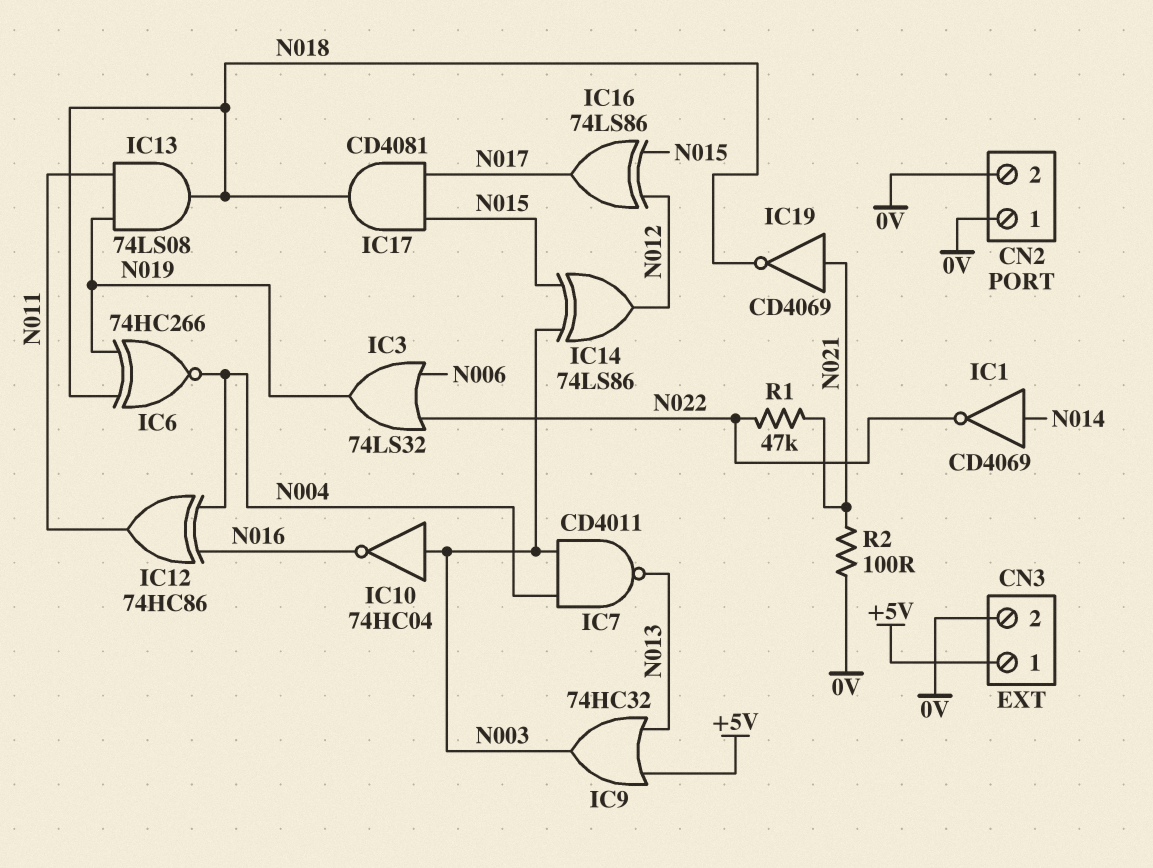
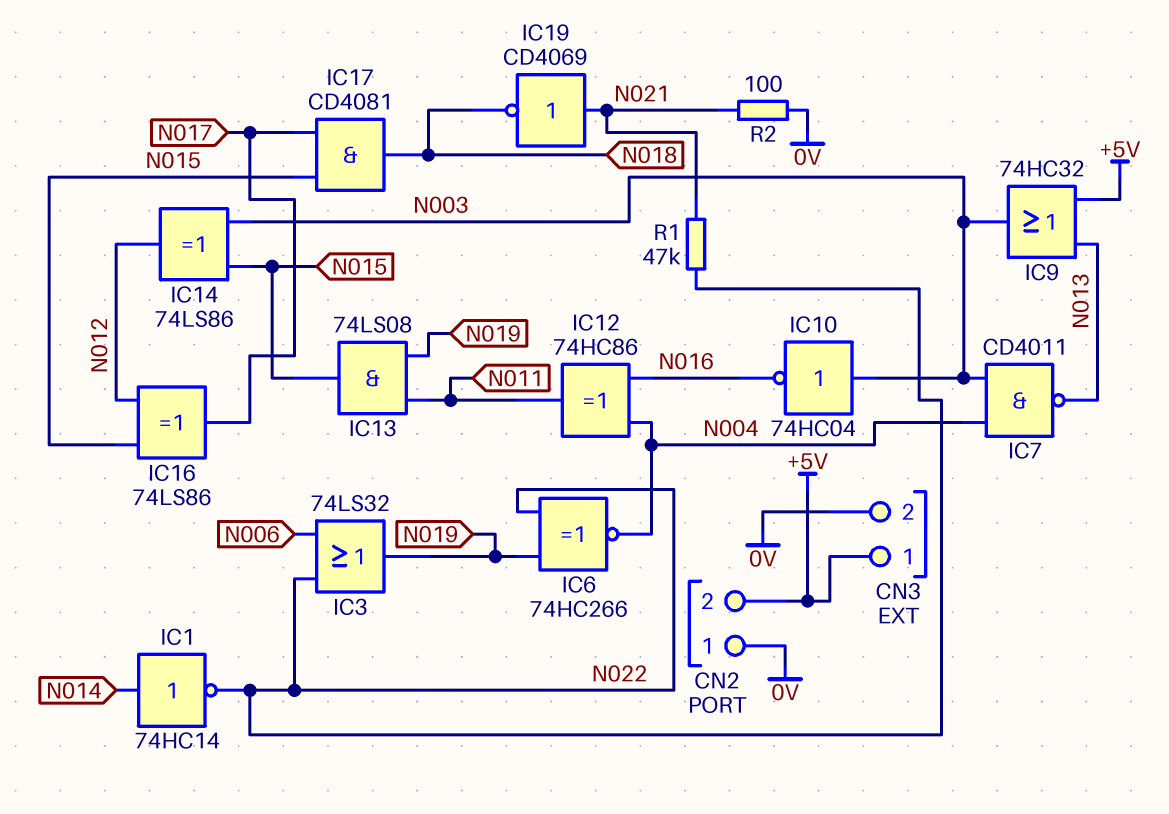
CN2 pin 2: 0V -> +5V
IC1: NOT CD4069 (in N014, out N022) -> NOT 74HC14 (in N014, out N022)
IC6: XNOR 74HC266 (in N018, in N019, out N004) -> XNOR 74HC266 (in N019, in N022, out N004)
IC13: AND 74LS08 (in N011, in N019, out N018) -> AND 74LS08 (in N011, in N019, out N015)

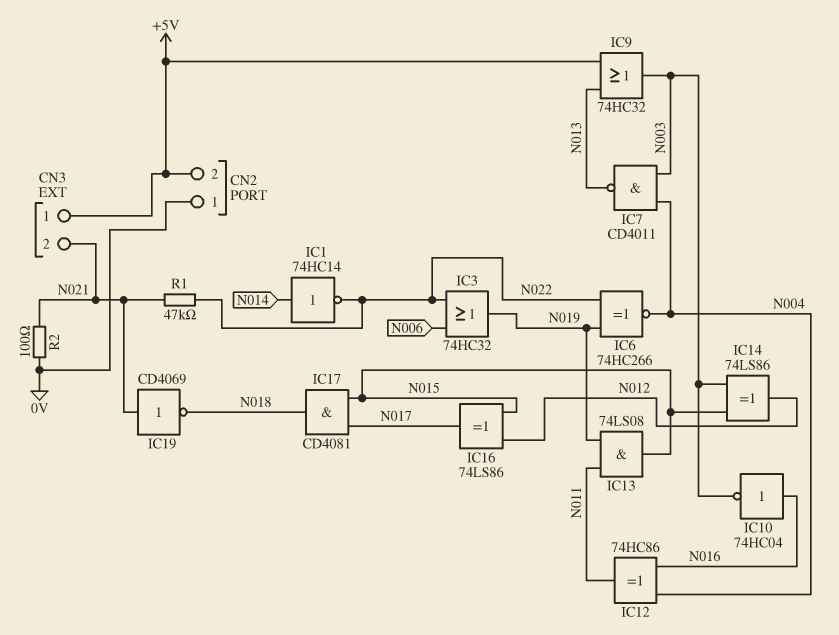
CN3 pin 2: 0V -> N021
IC3: OR 74LS32 (in N006, in N022, out N019) -> OR 74HC32 (in N006, in N022, out N019)
IC10: NOT 74HC04 (in N003, out N016) -> NOT 74HC04 (in N016, out N003)

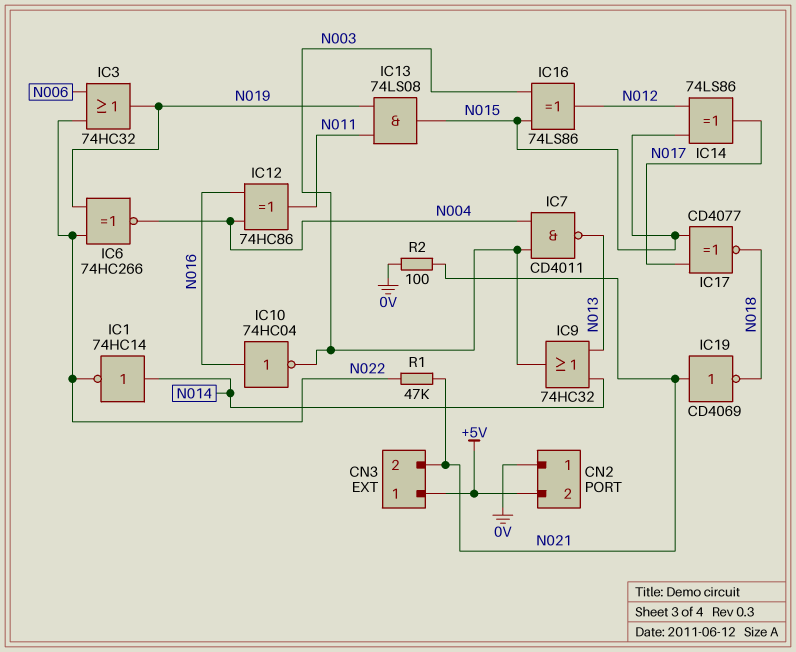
IC9: OR 74HC32 (in +5V, in N013, out N003) -> OR 74HC32 (in N013, in N014, out N003)
IC14: XOR 74LS86 (in N003, in N015, out N012) -> XOR 74LS86 (in N012, in N015, out N017)
IC16: XOR 74LS86 (in N012, in N015, out N017) -> XOR 74LS86 (in N003, in N015, out N012)
IC17: AND CD4081 (in N015, in N017, out N018) -> XNOR CD4077 (in N015, in N017, out N018)

